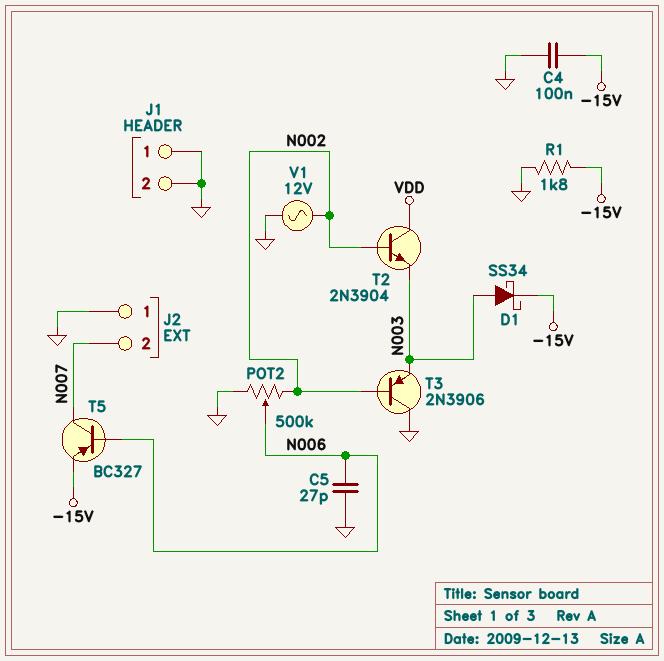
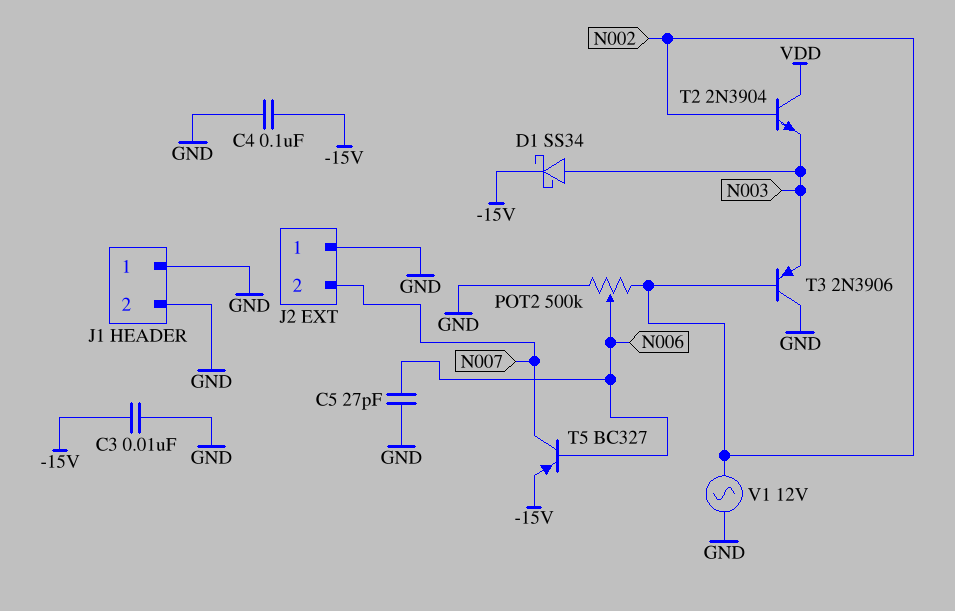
C3: none -> 10nF (-15V, GND)
R1: 1.8k (-15V, GND) -> none

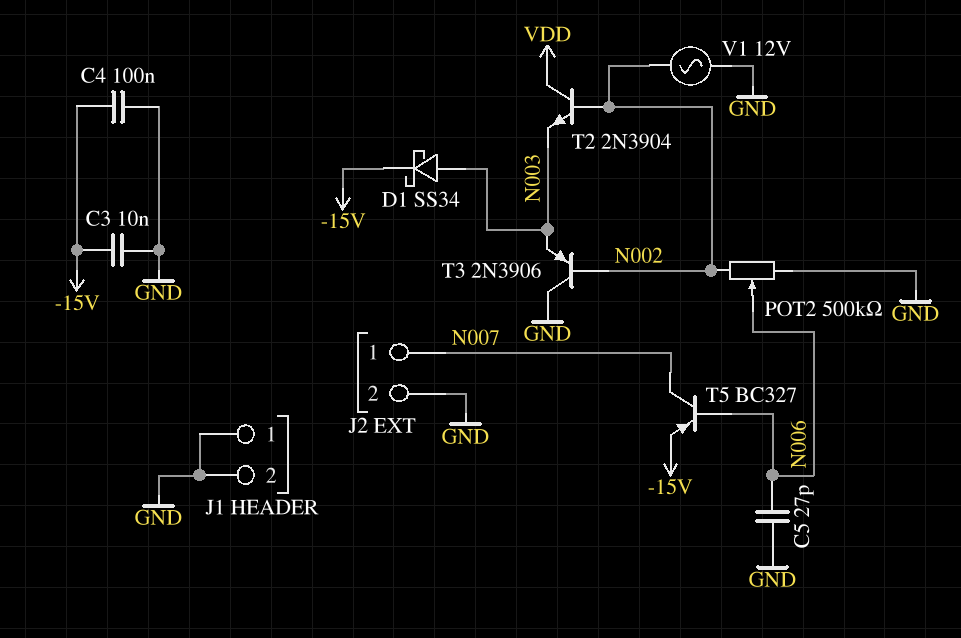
J2 pin 1: GND -> N007
J2 pin 2: N007 -> GND

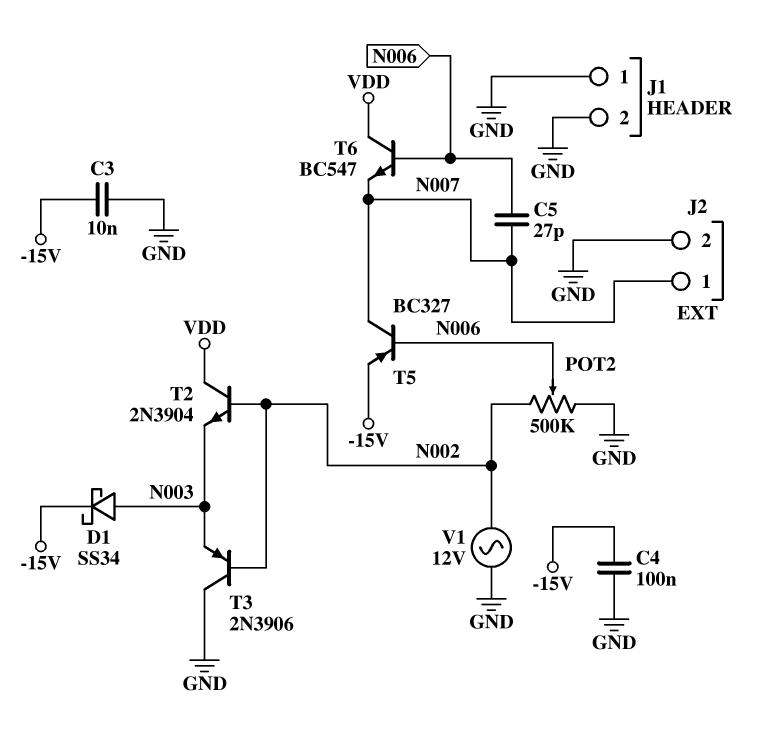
C5: 27pF (GND, N006) -> 27pF (N006, N007)
T6: none -> NPN BC547 (B N006, C VDD, E N007)

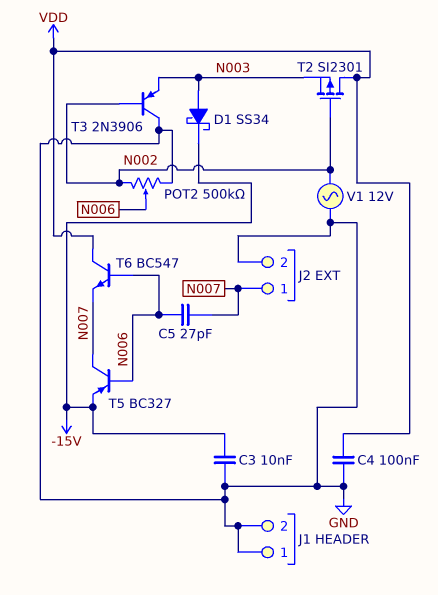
C4: 100nF (-15V, GND) -> 100nF (GND, VDD)
T2: NPN 2N3904 (B N002, C VDD, E N003) -> PMOS SI2301 (G N002, D VDD, S N003)

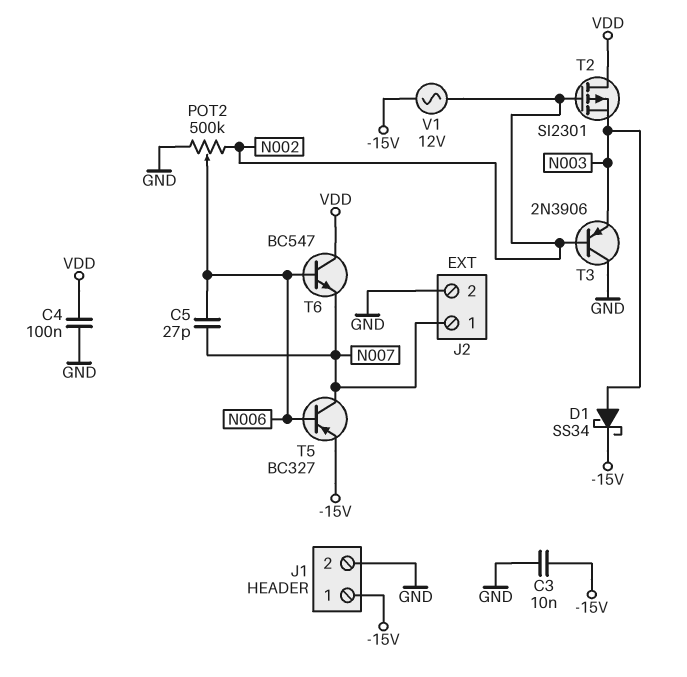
J1 pin 1: GND -> -15V
V1: AC 12V (GND, N002) -> AC 12V (-15V, N002)

